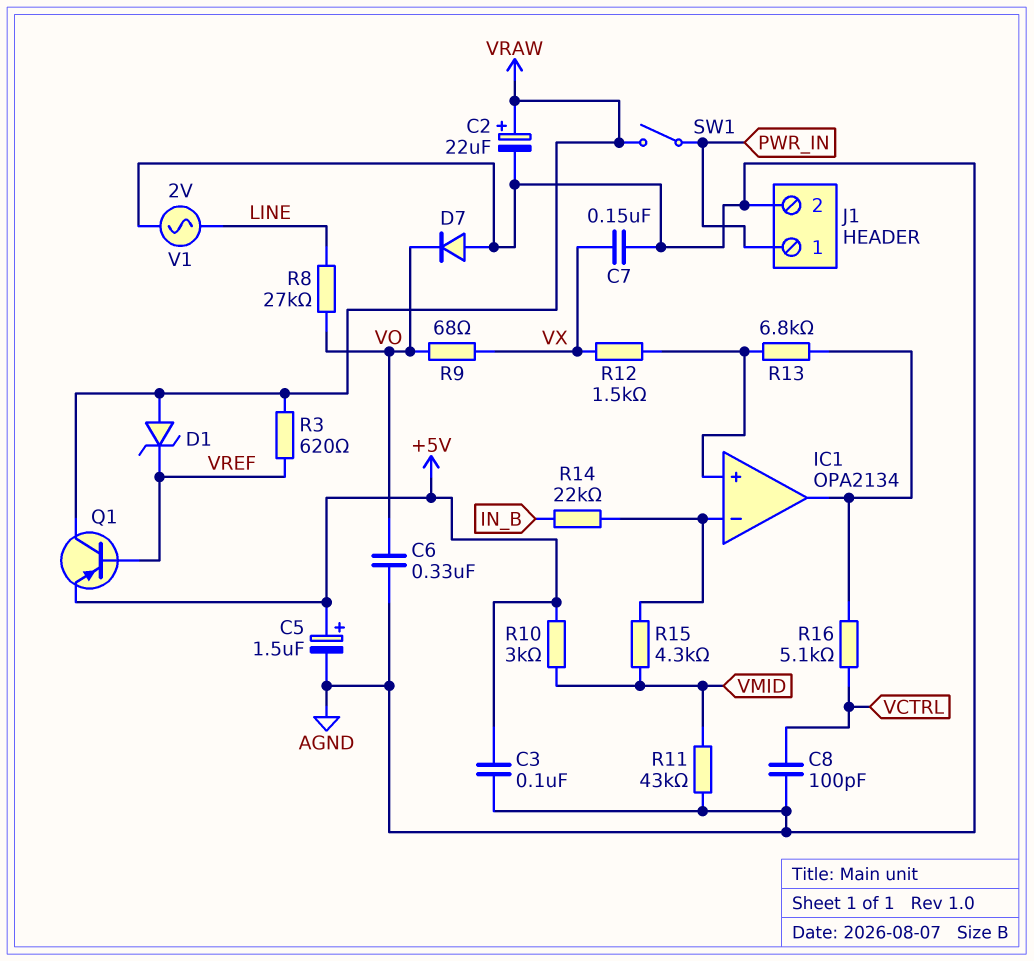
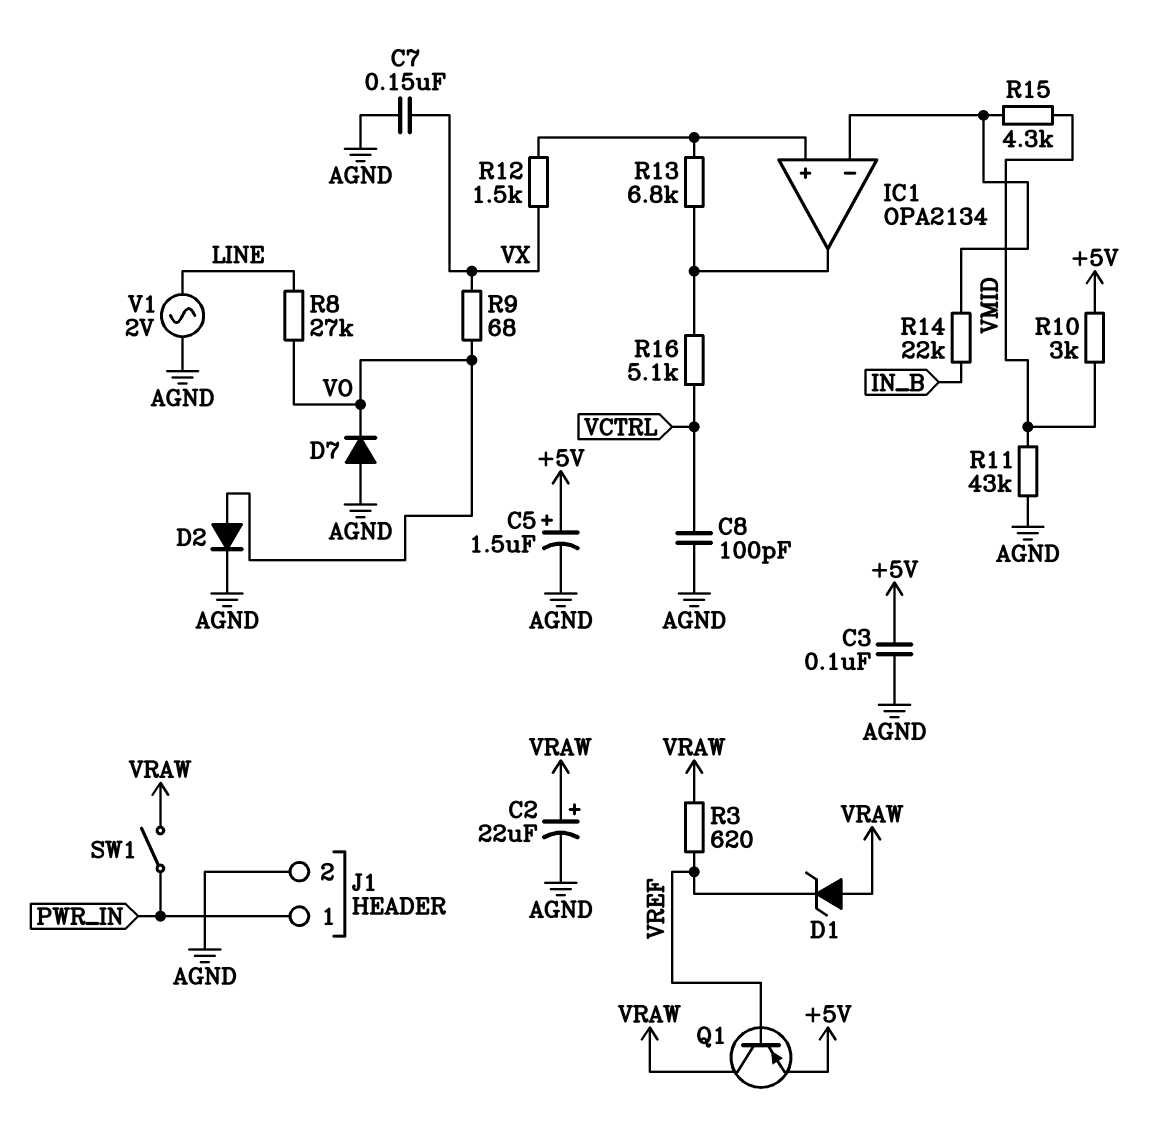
C6: 330nF (AGND, VO) -> none
D2: none -> diode (A VO, K AGND)

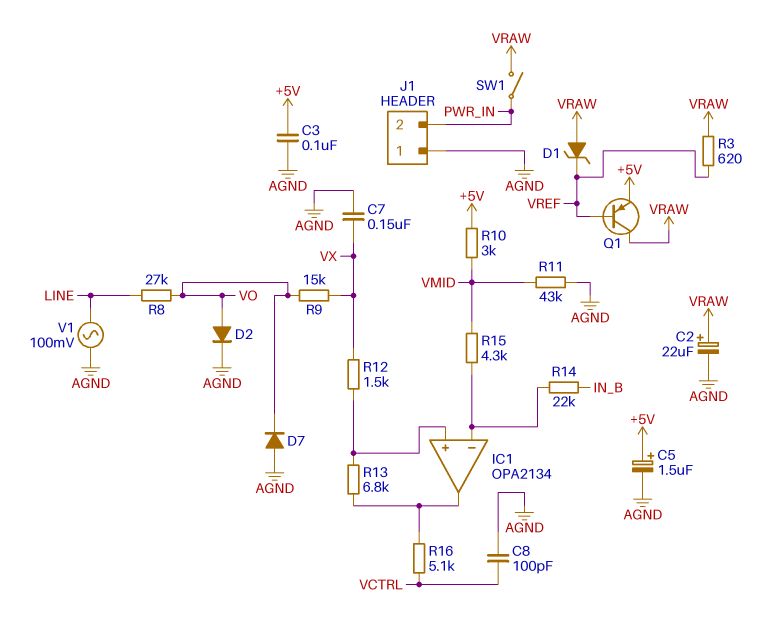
J1 pin 1: PWR_IN -> AGND
J1 pin 2: AGND -> PWR_IN
R9: 68 (VO, VX) -> 15k (VO, VX)
V1: AC 2V (AGND, LINE) -> AC 100mV (AGND, LINE)

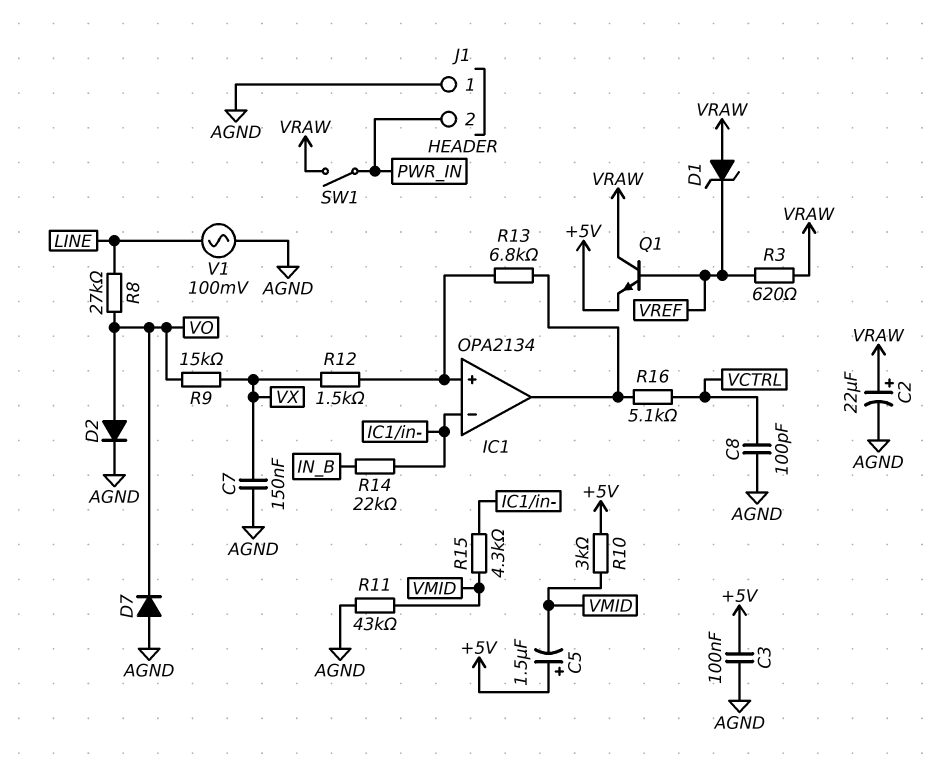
C5: 1.5uF (plus +5V, minus AGND) -> 1.5uF (plus +5V, minus VMID)
Q1: PNP (B VREF, C VRAW, E +5V) -> NPN (B VREF, C VRAW, E +5V)

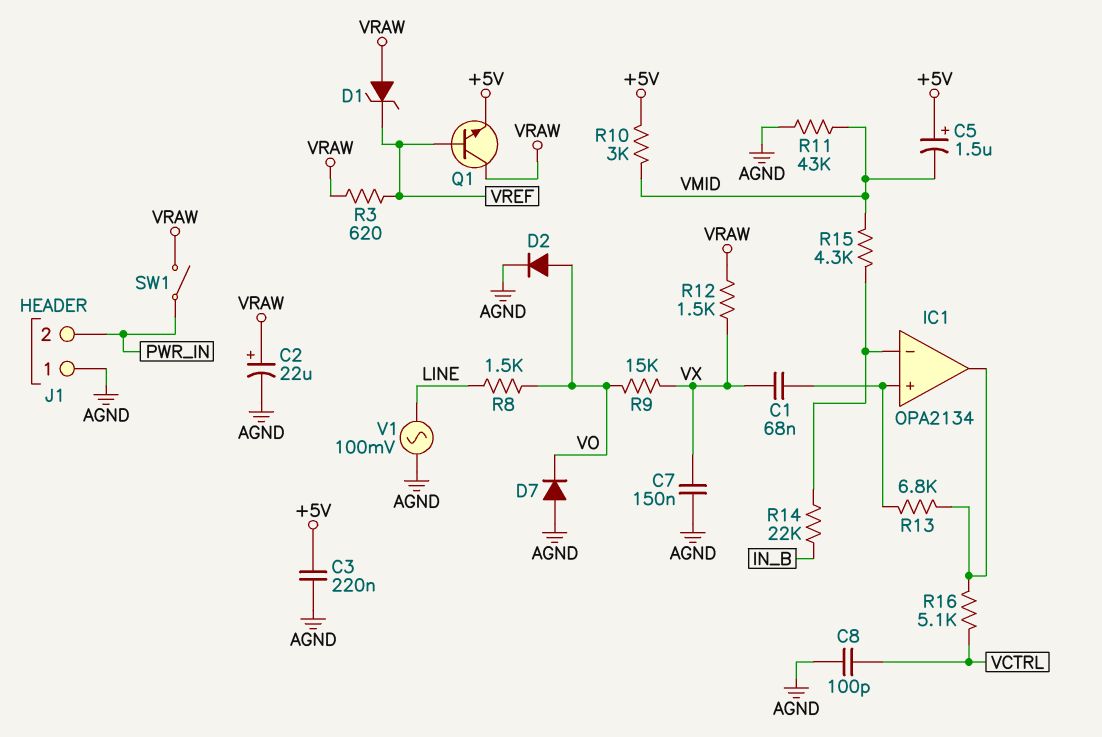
C1: none -> 68nF (IC1/in+, VX)
C3: 100nF (+5V, AGND) -> 220nF (+5V, AGND)
R8: 27k (LINE, VO) -> 1.5k (LINE, VO)
R12: 1.5k (IC1/in+, VX) -> 1.5k (VRAW, VX)

